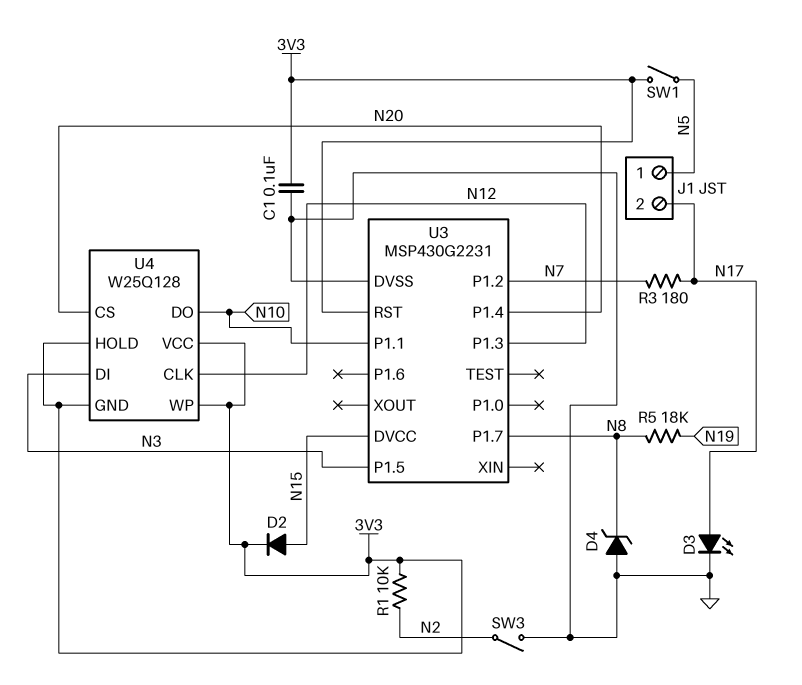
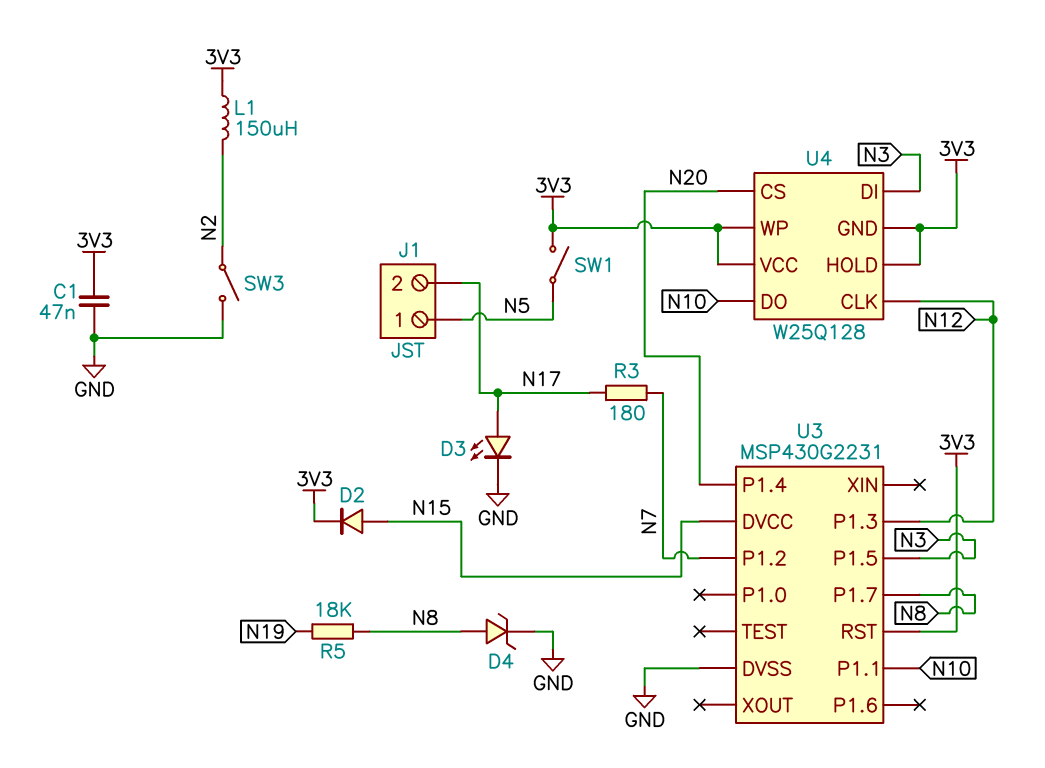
C1: 100nF (3V3, GND) -> 47nF (3V3, GND)
D4: zener (A GND, K N8) -> zener (A N8, K GND)
L1: none -> 150uH (3V3, N2)
R1: 10k (3V3, N2) -> none

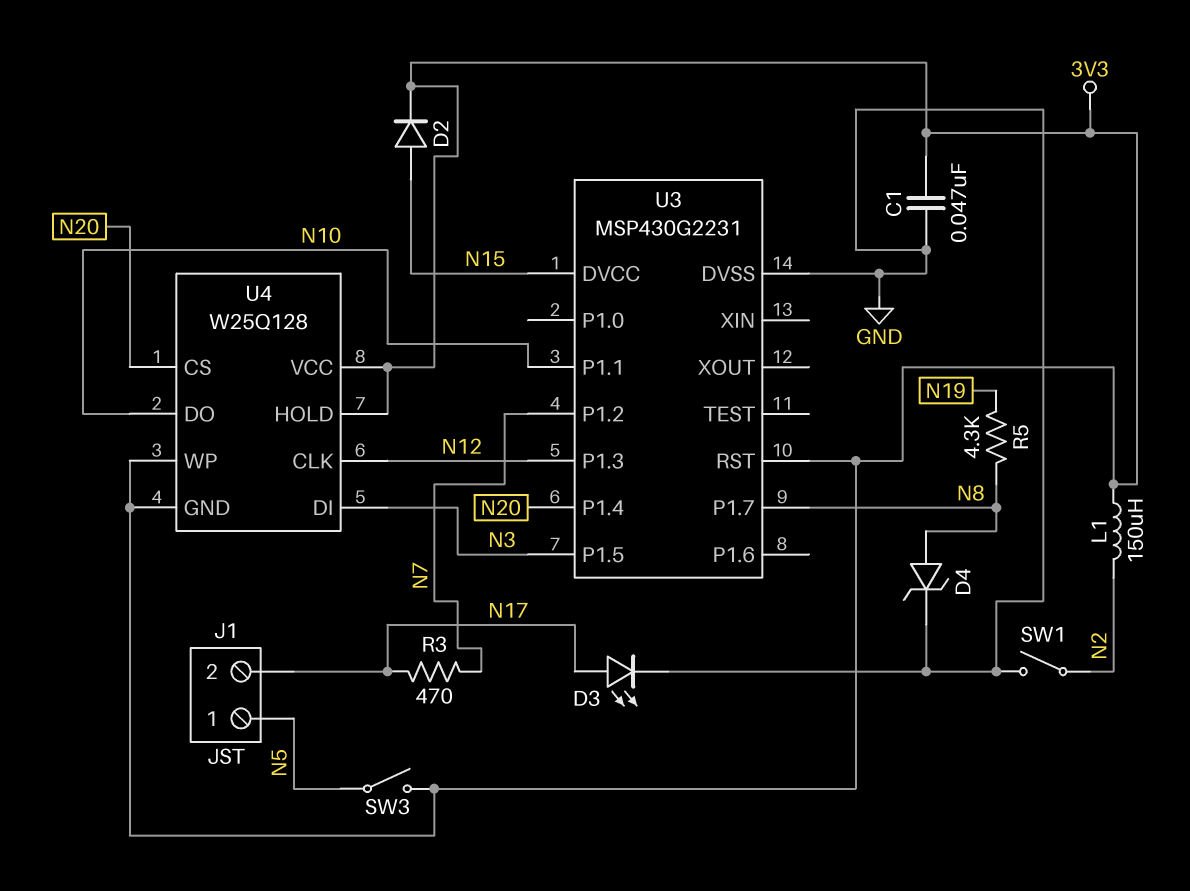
R3: 180 (N7, N17) -> 470 (N7, N17)
R5: 18k (N8, N19) -> 4.3k (N8, N19)
SW1: switch (3V3, N5) -> switch (GND, N2)
SW3: switch (GND, N2) -> switch (3V3, N5)

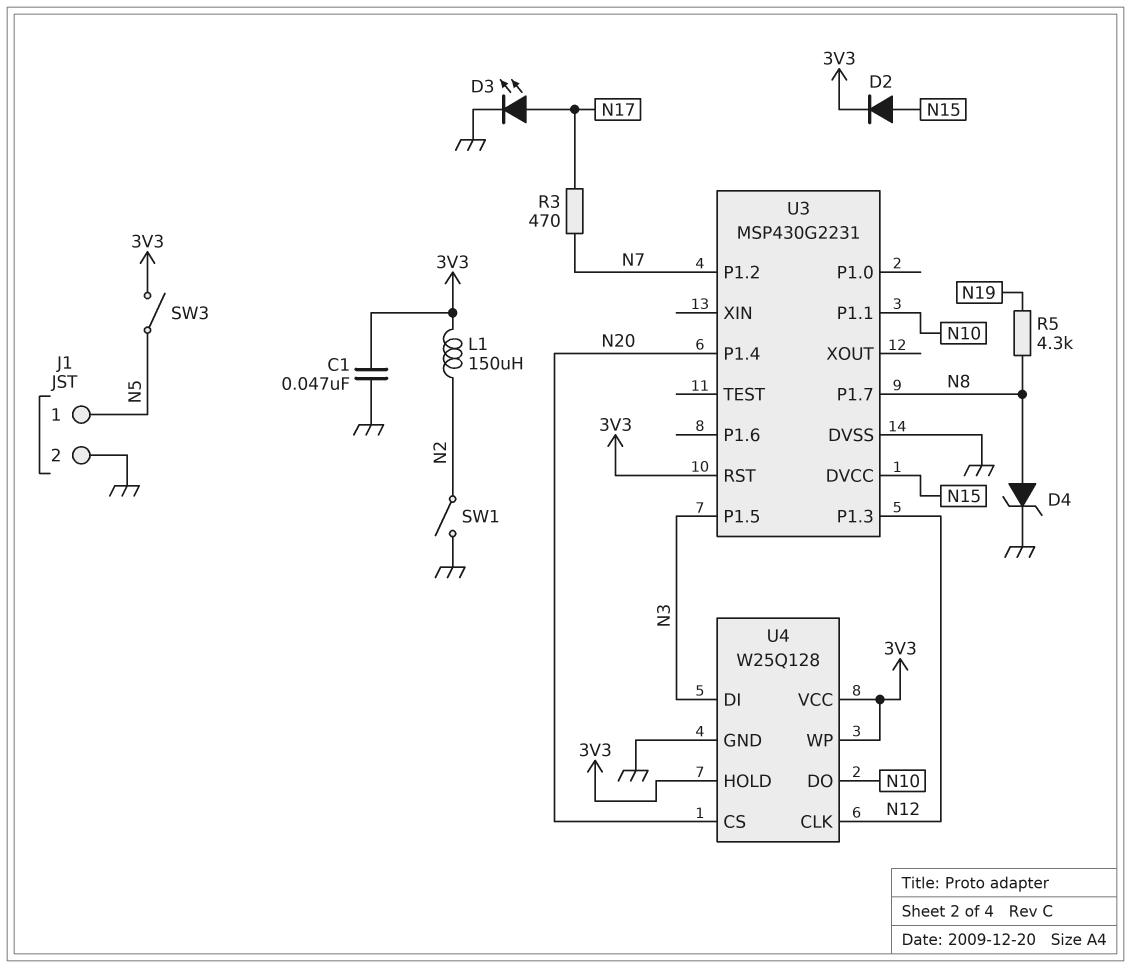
J1 pin 2: N17 -> GND
U4 pin GND: 3V3 -> GND

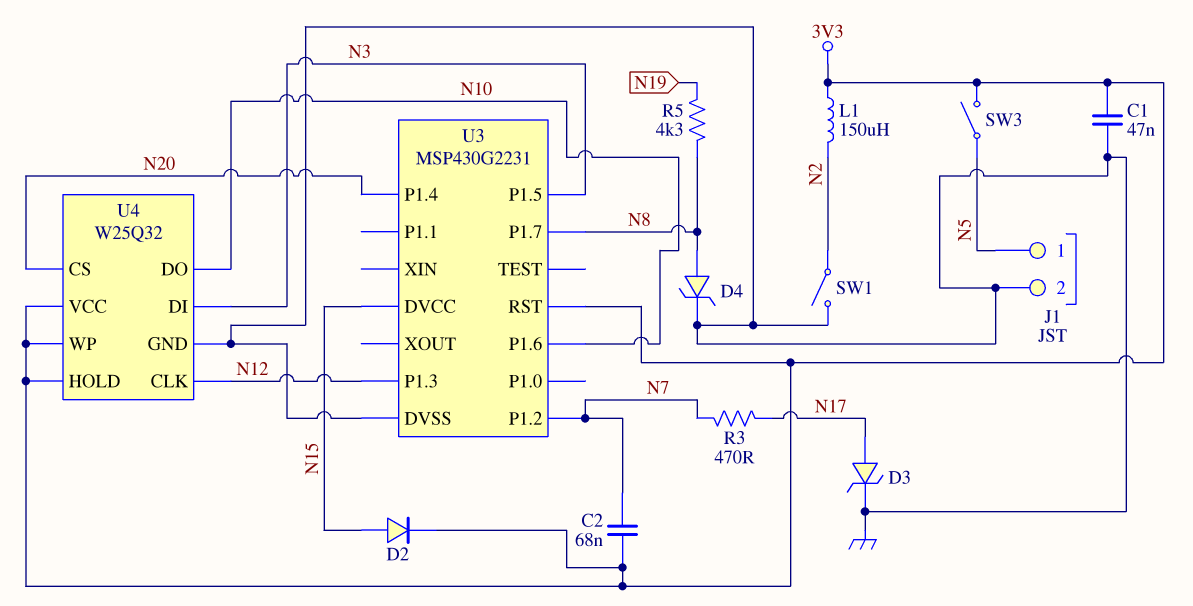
C2: none -> 68nF (3V3, N7)
D3: LED (A N17, K GND) -> zener (A N17, K GND)
U3 pin P1.1: N10 -> none
U3 pin P1.6: none -> N10
U4: W25Q128 -> W25Q32

